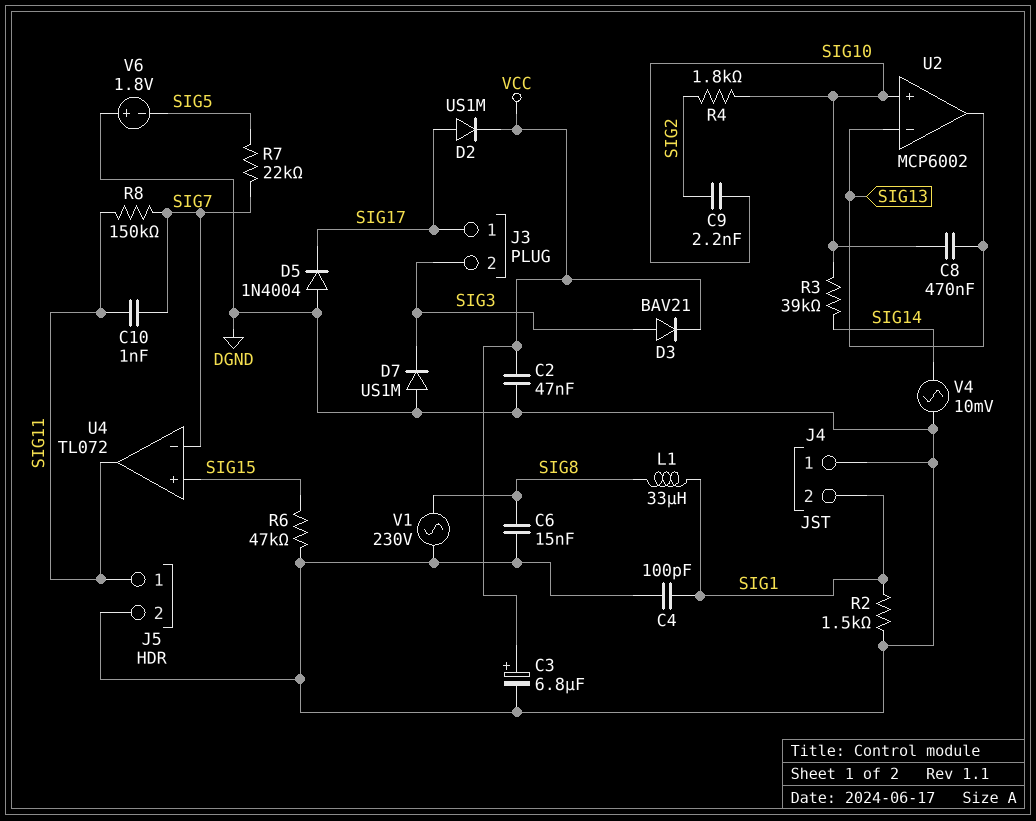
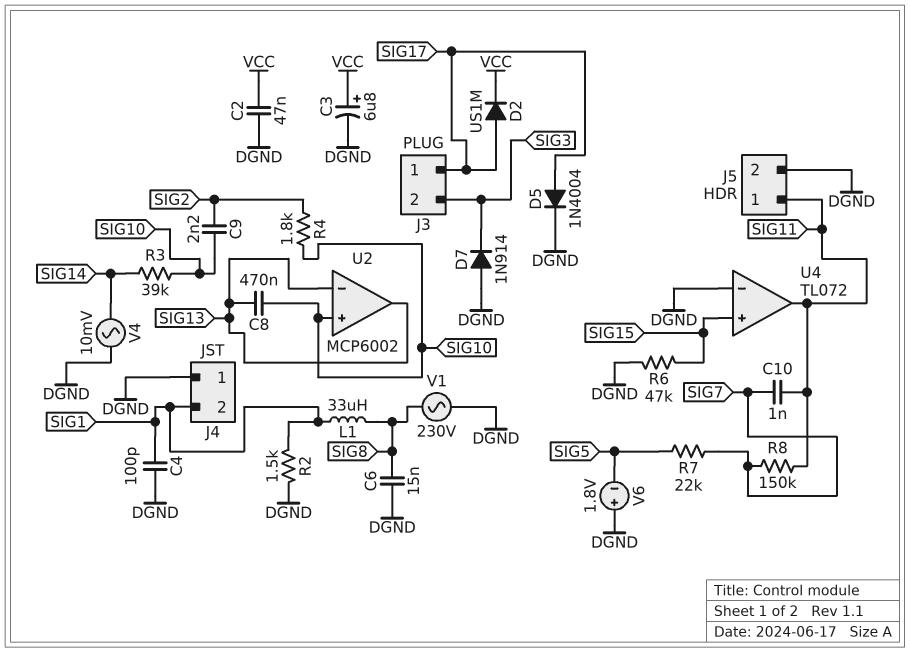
D3: diode BAV21 (A SIG3, K VCC) -> none
D5: diode 1N4004 (A DGND, K SIG17) -> diode 1N4004 (A SIG17, K DGND)
D7: diode US1M (A DGND, K SIG3) -> diode 1N914 (A DGND, K SIG3)
U4 pin in-: SIG7 -> DGND

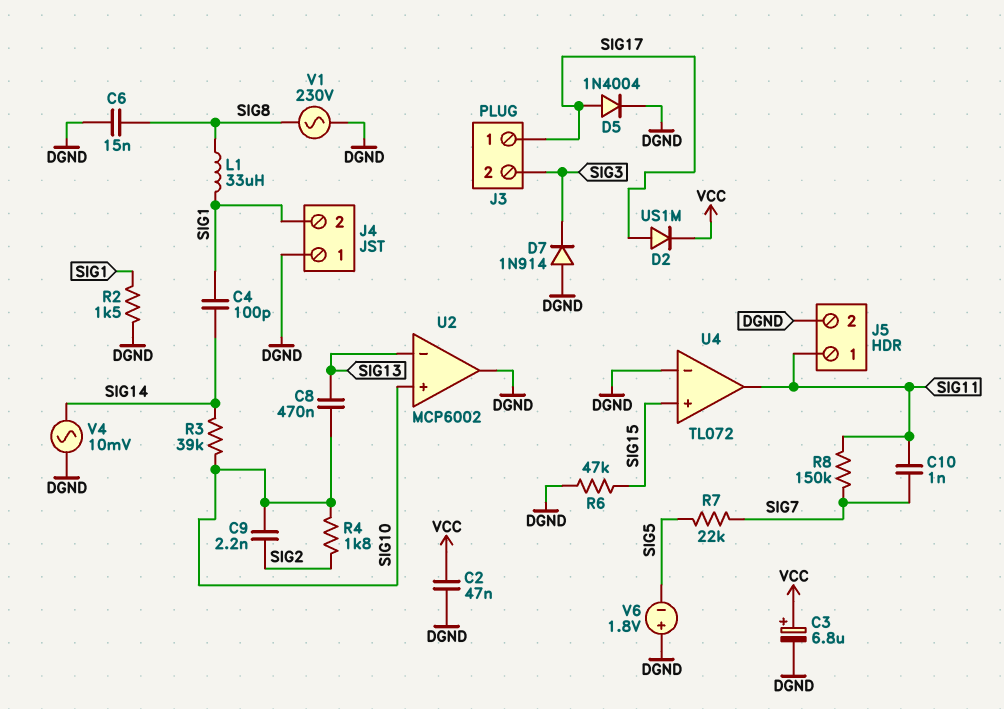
C4: 100pF (DGND, SIG1) -> 100pF (SIG1, SIG14)
U2 pin out: SIG13 -> DGND

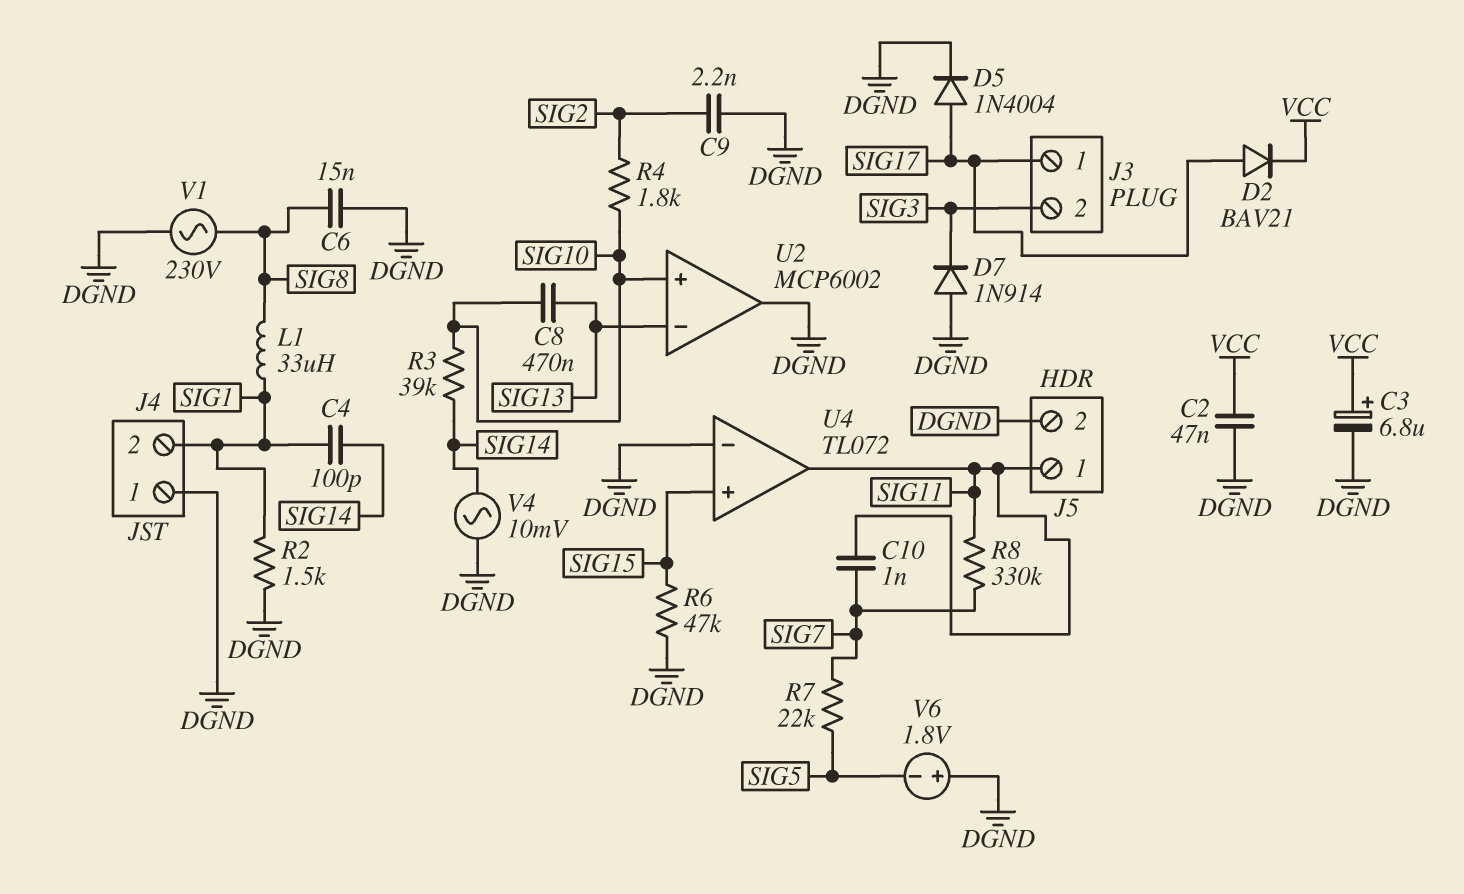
C9: 2.2nF (SIG2, SIG10) -> 2.2nF (DGND, SIG2)
D2: diode US1M (A SIG17, K VCC) -> diode BAV21 (A SIG17, K VCC)
R8: 150k (SIG7, SIG11) -> 330k (SIG7, SIG11)

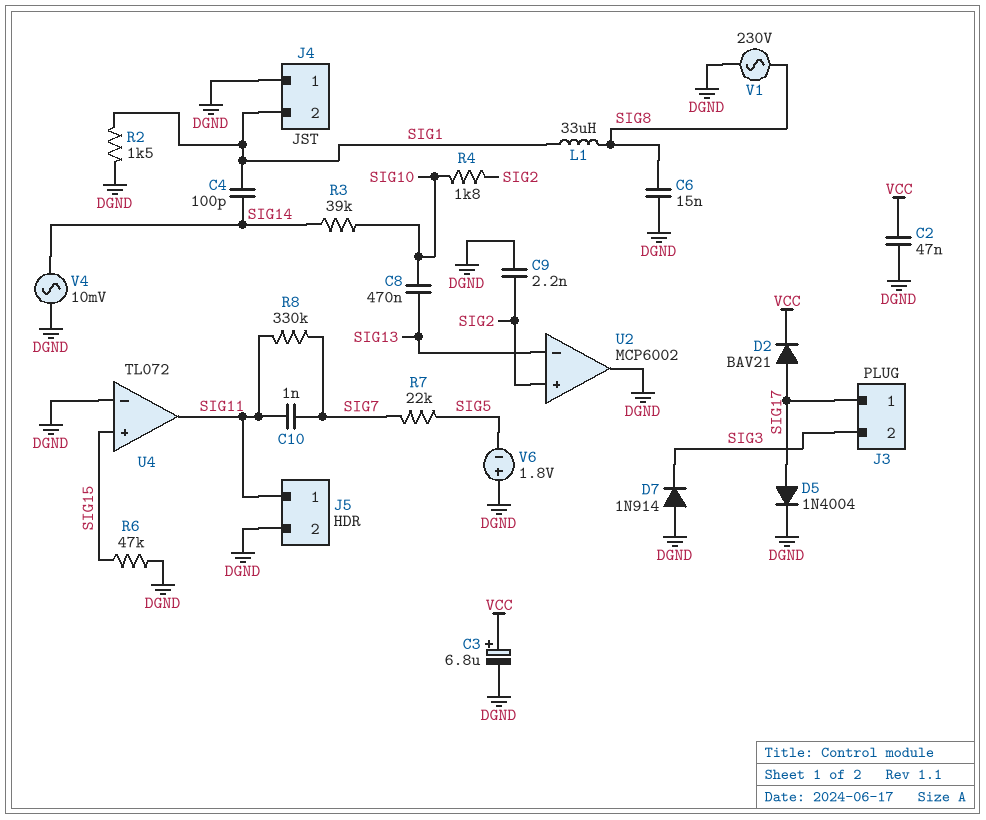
U2 pin in+: SIG10 -> SIG2

